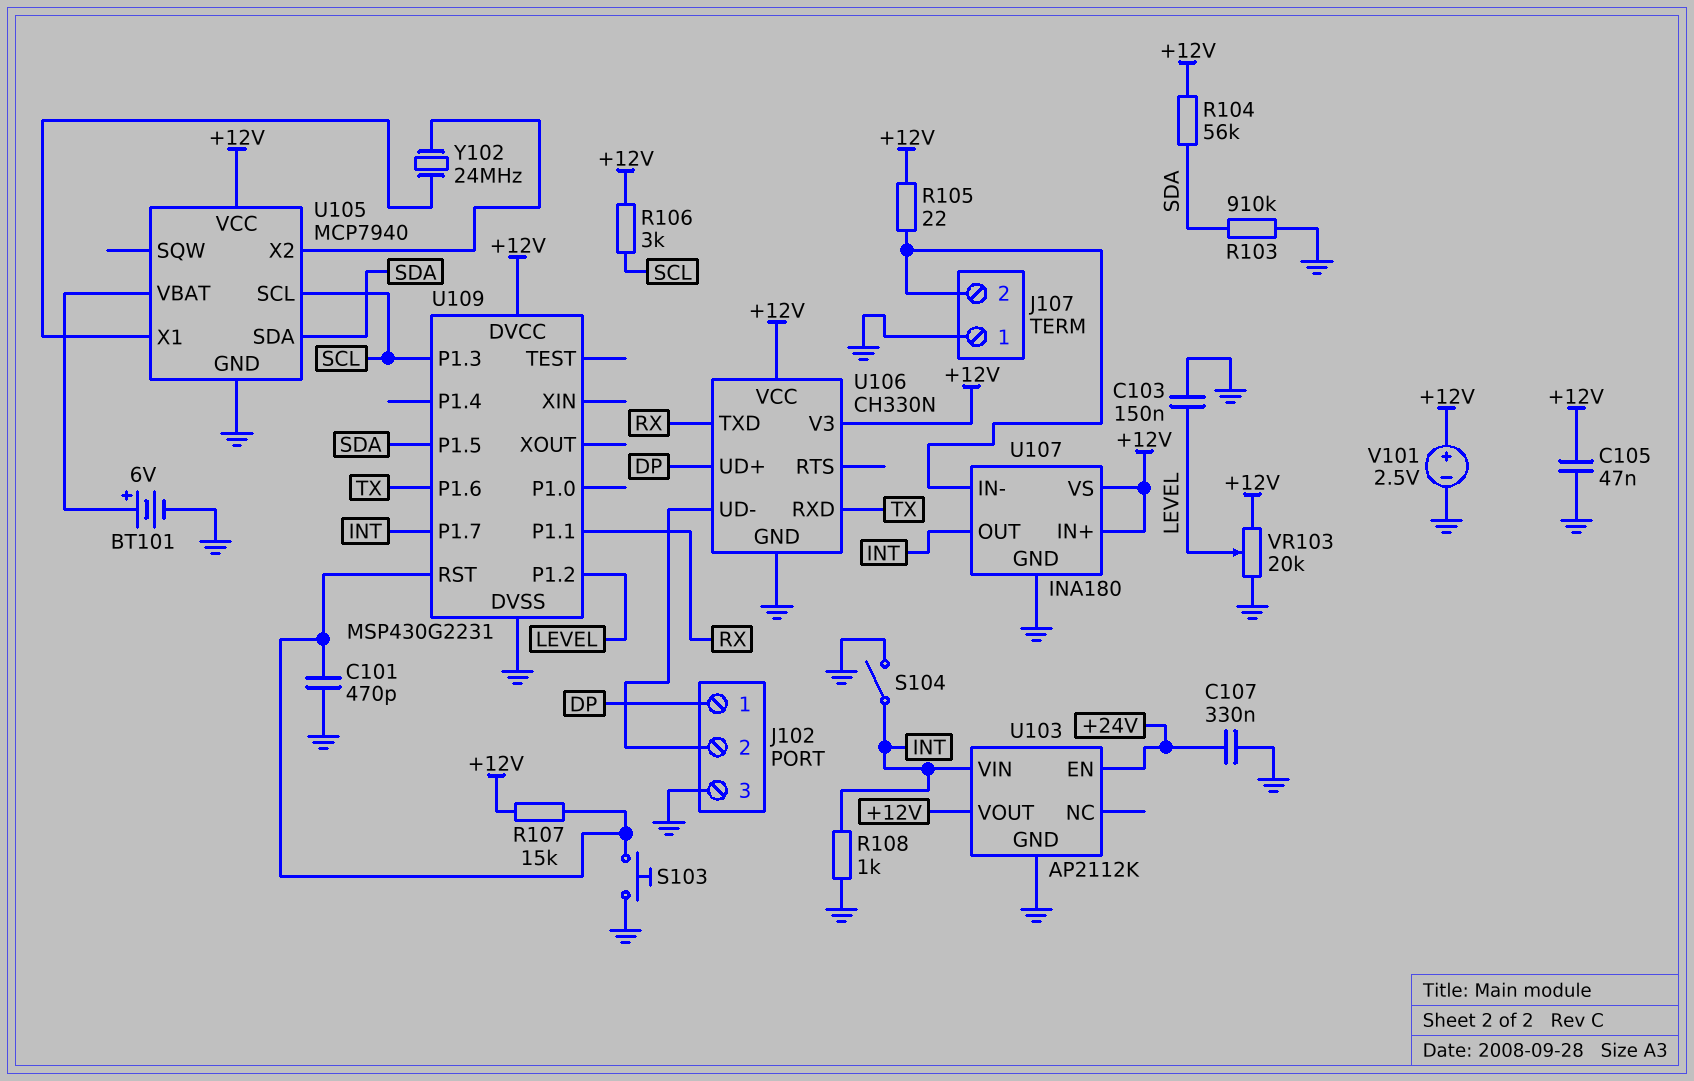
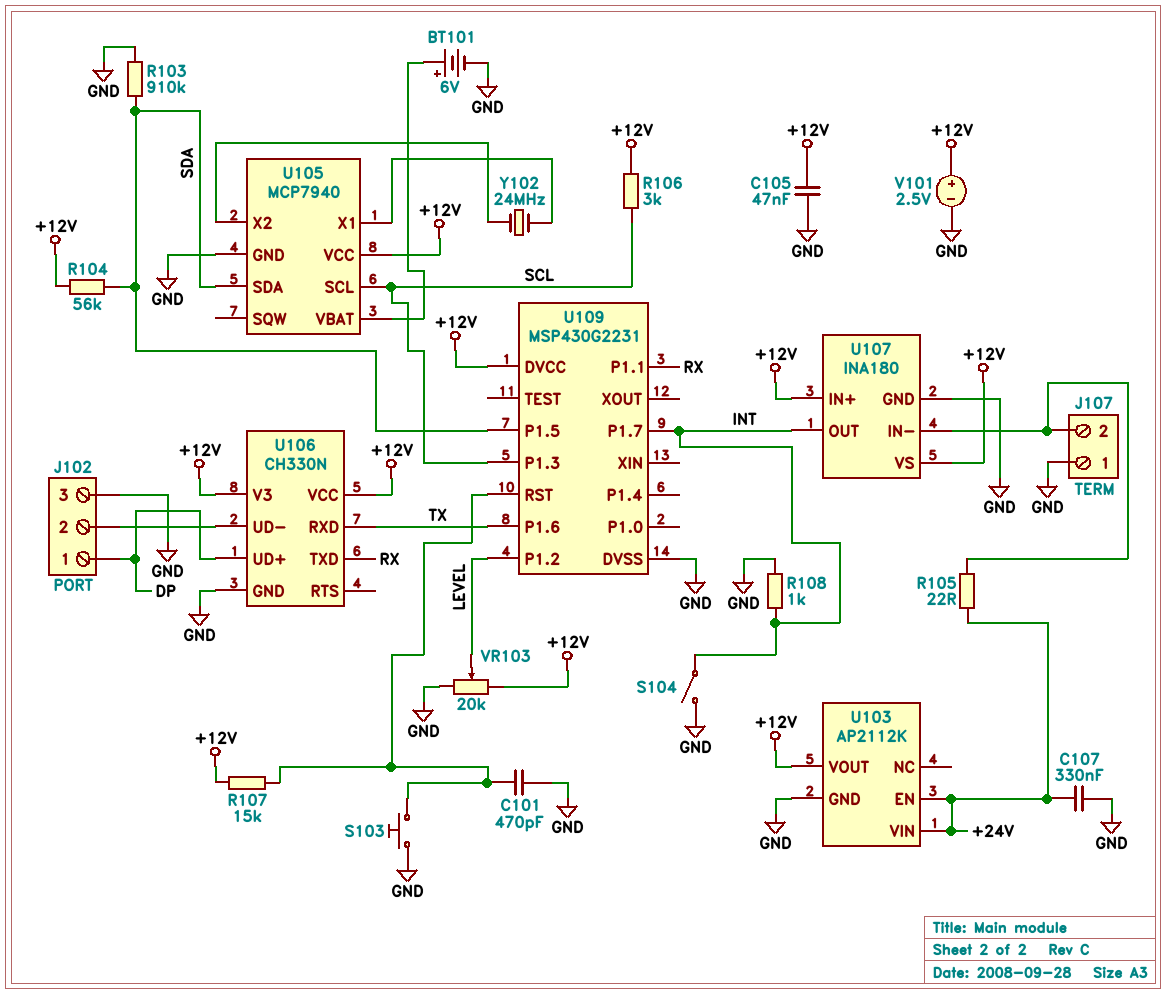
C103: 150nF (GND, LEVEL) -> none
R105: 22 (+12V, J107/2) -> 22 (+24V, J107/2)
U103 pin VIN: INT -> +24V

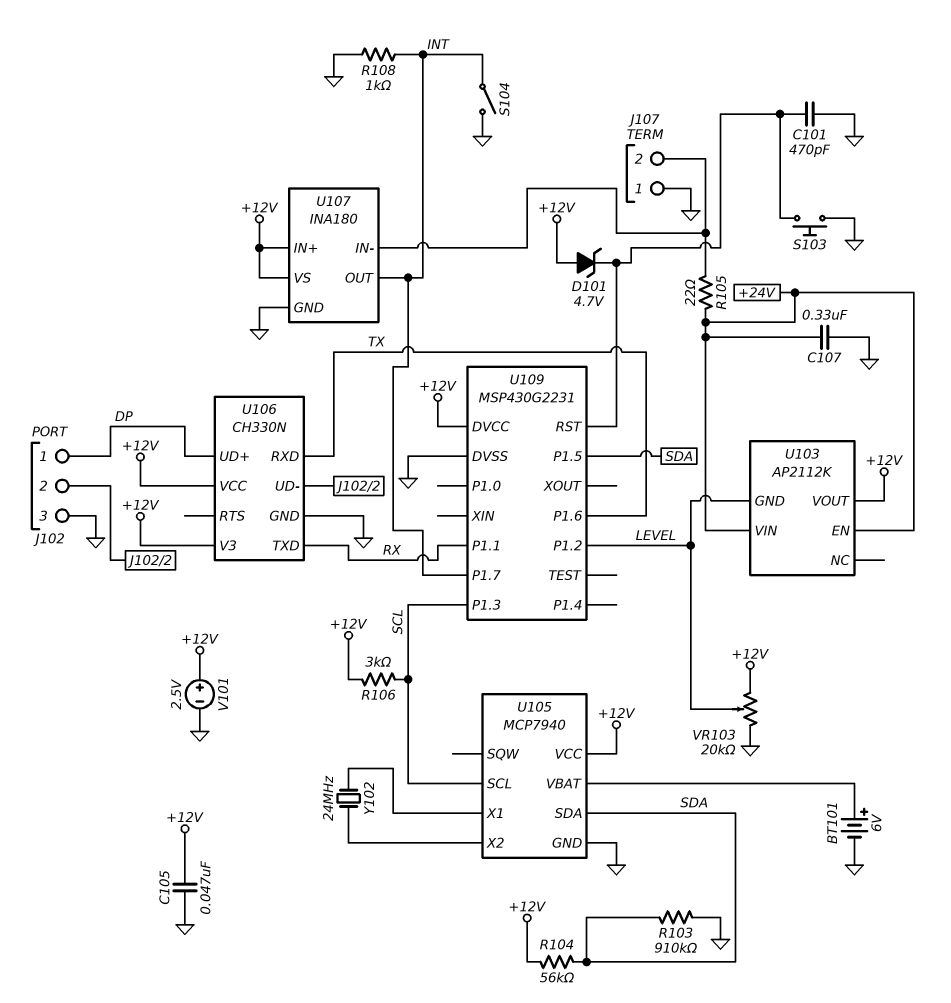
D101: none -> zener 4.7V (A +12V, K U109/RST)
R107: 15k (+12V, U109/RST) -> none
U103 pin GND: GND -> LEVEL

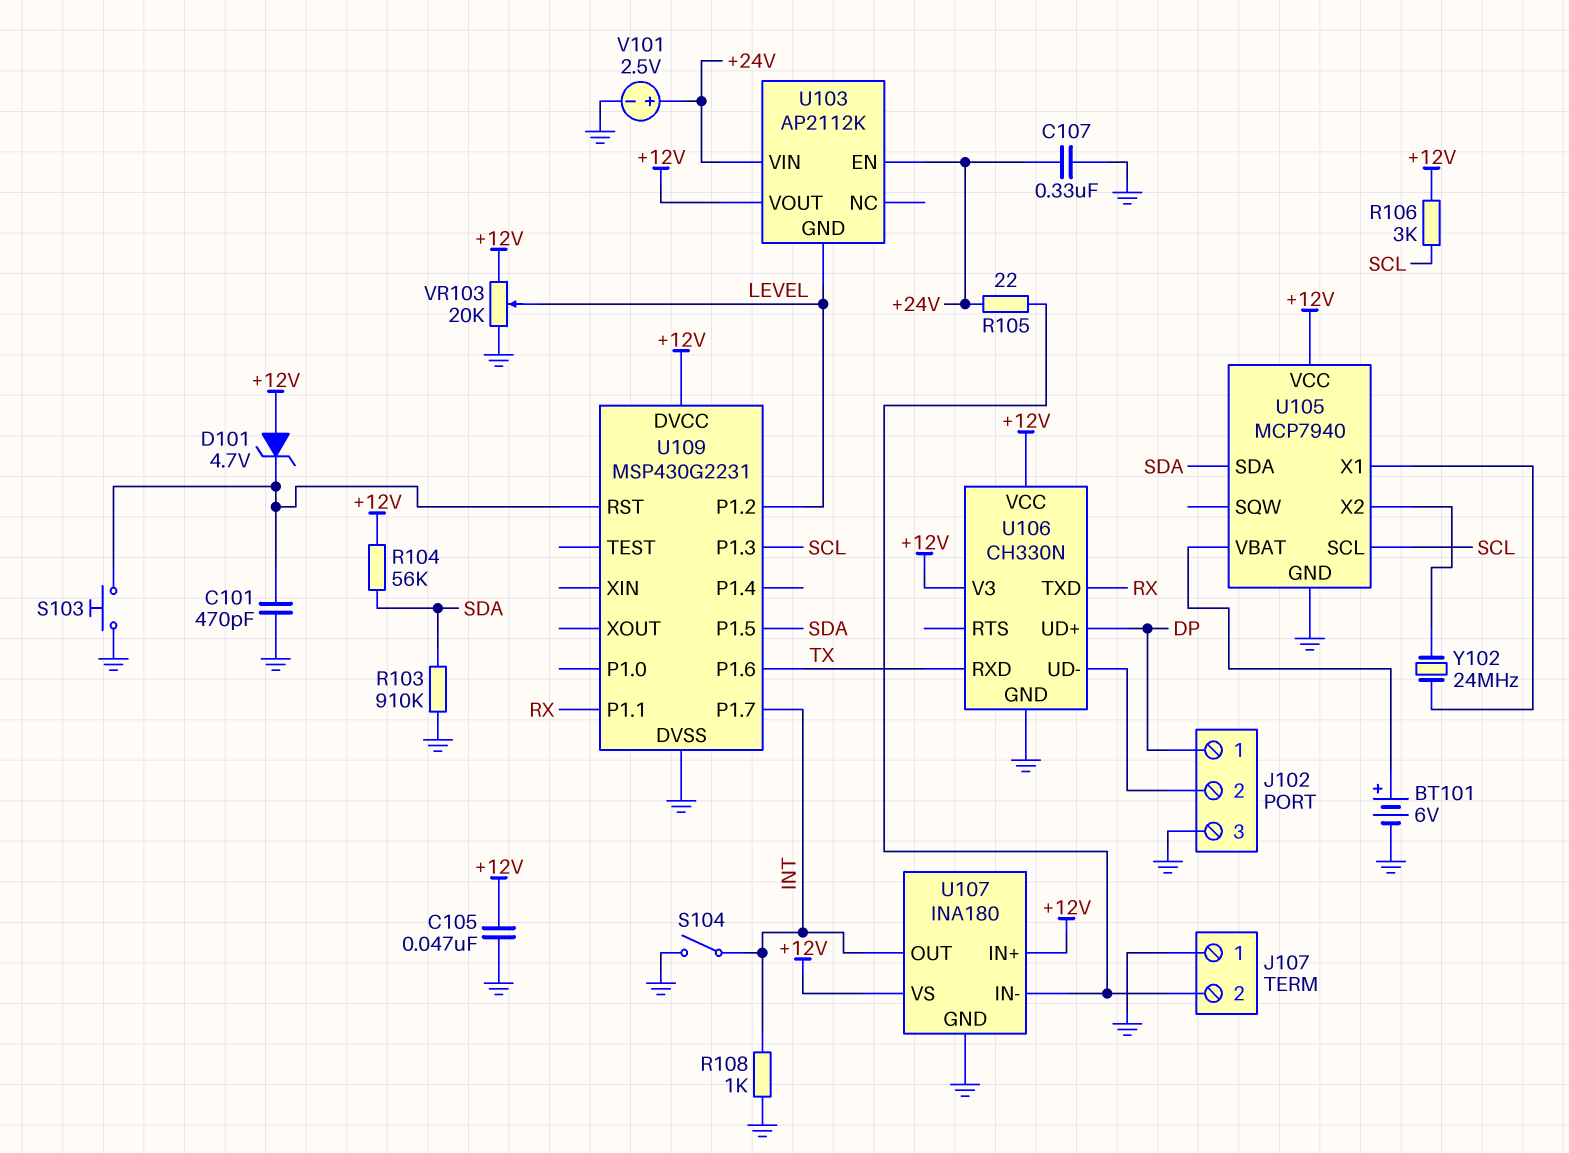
V101: 2.5V (plus +12V, minus GND) -> 2.5V (plus +24V, minus GND)

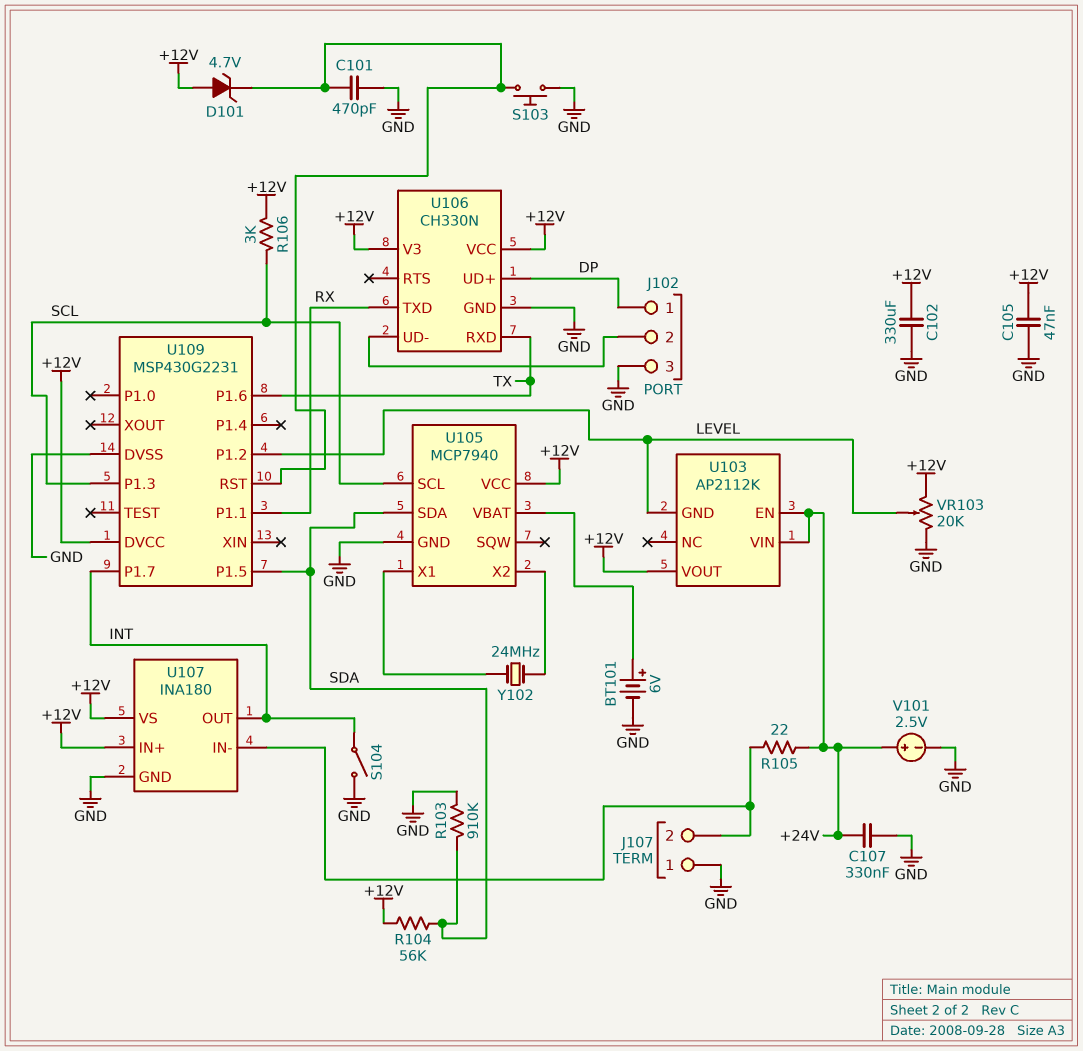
C102: none -> 330uF (+12V, GND)
R108: 1k (GND, INT) -> none

